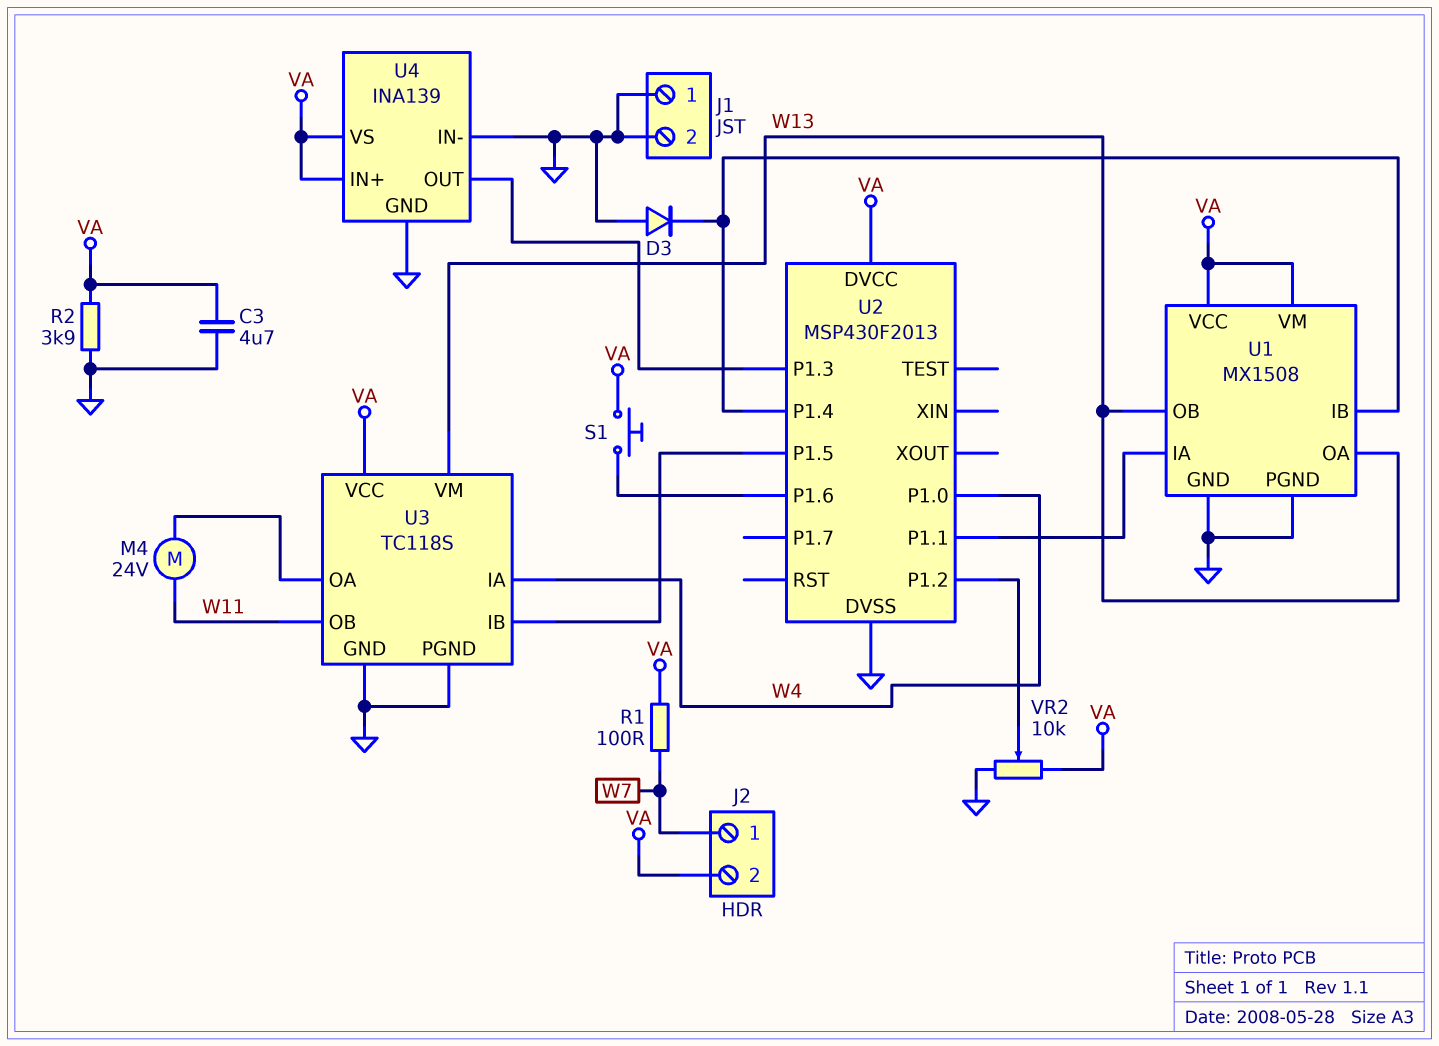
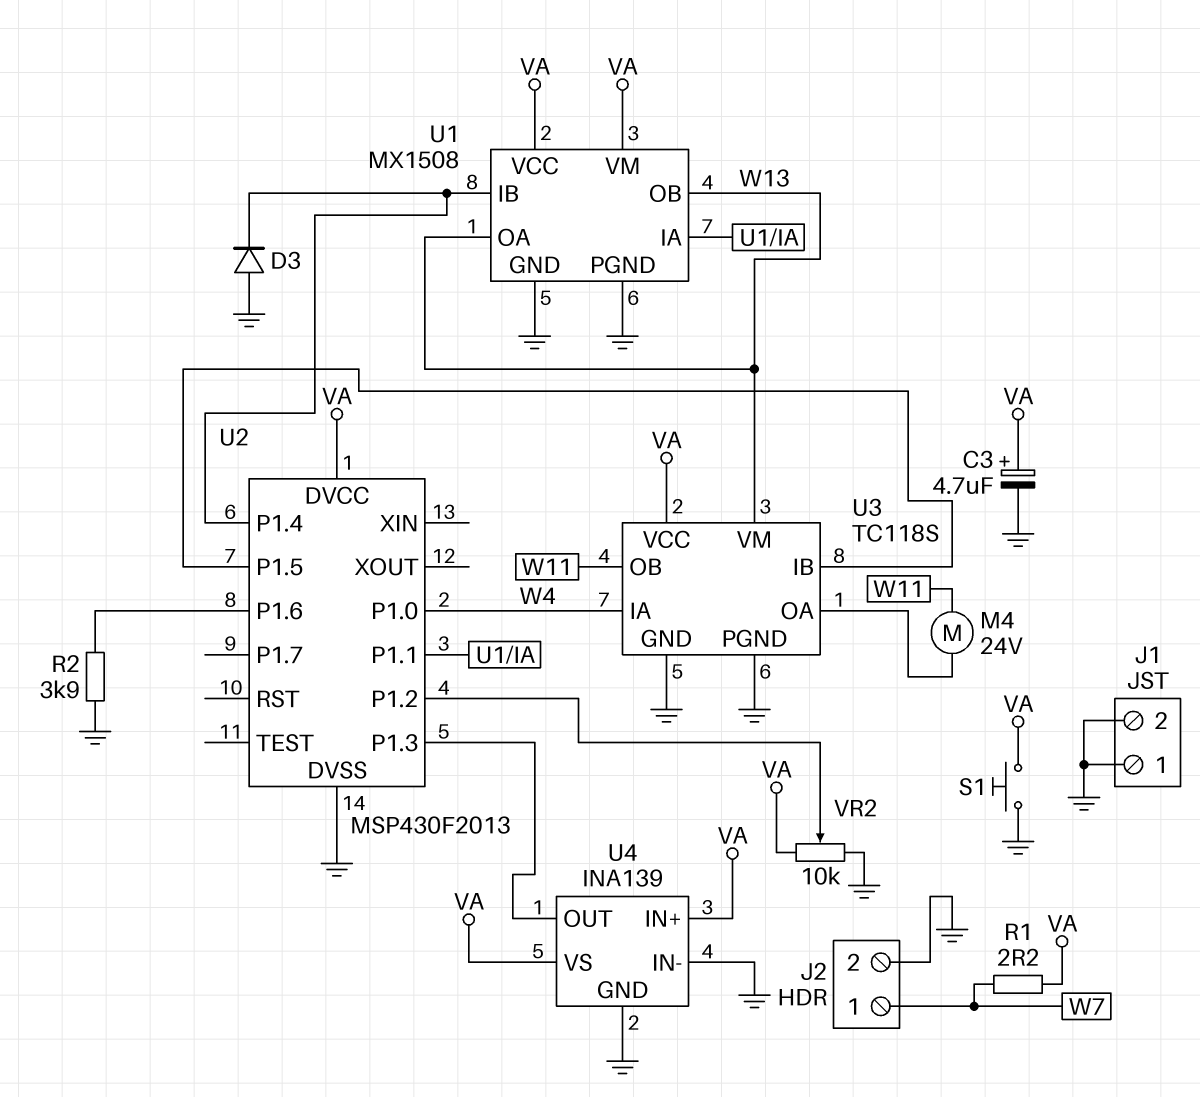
C3: 4.7uF (GND, VA) -> 4.7uF (plus VA, minus GND)
J2 pin 2: VA -> GND
R1: 100 (VA, W7) -> 2.2 (VA, W7)
R2: 3.9k (GND, VA) -> 3.9k (GND, U2/P1.6)
S1: button (U2/P1.6, VA) -> button (GND, VA)

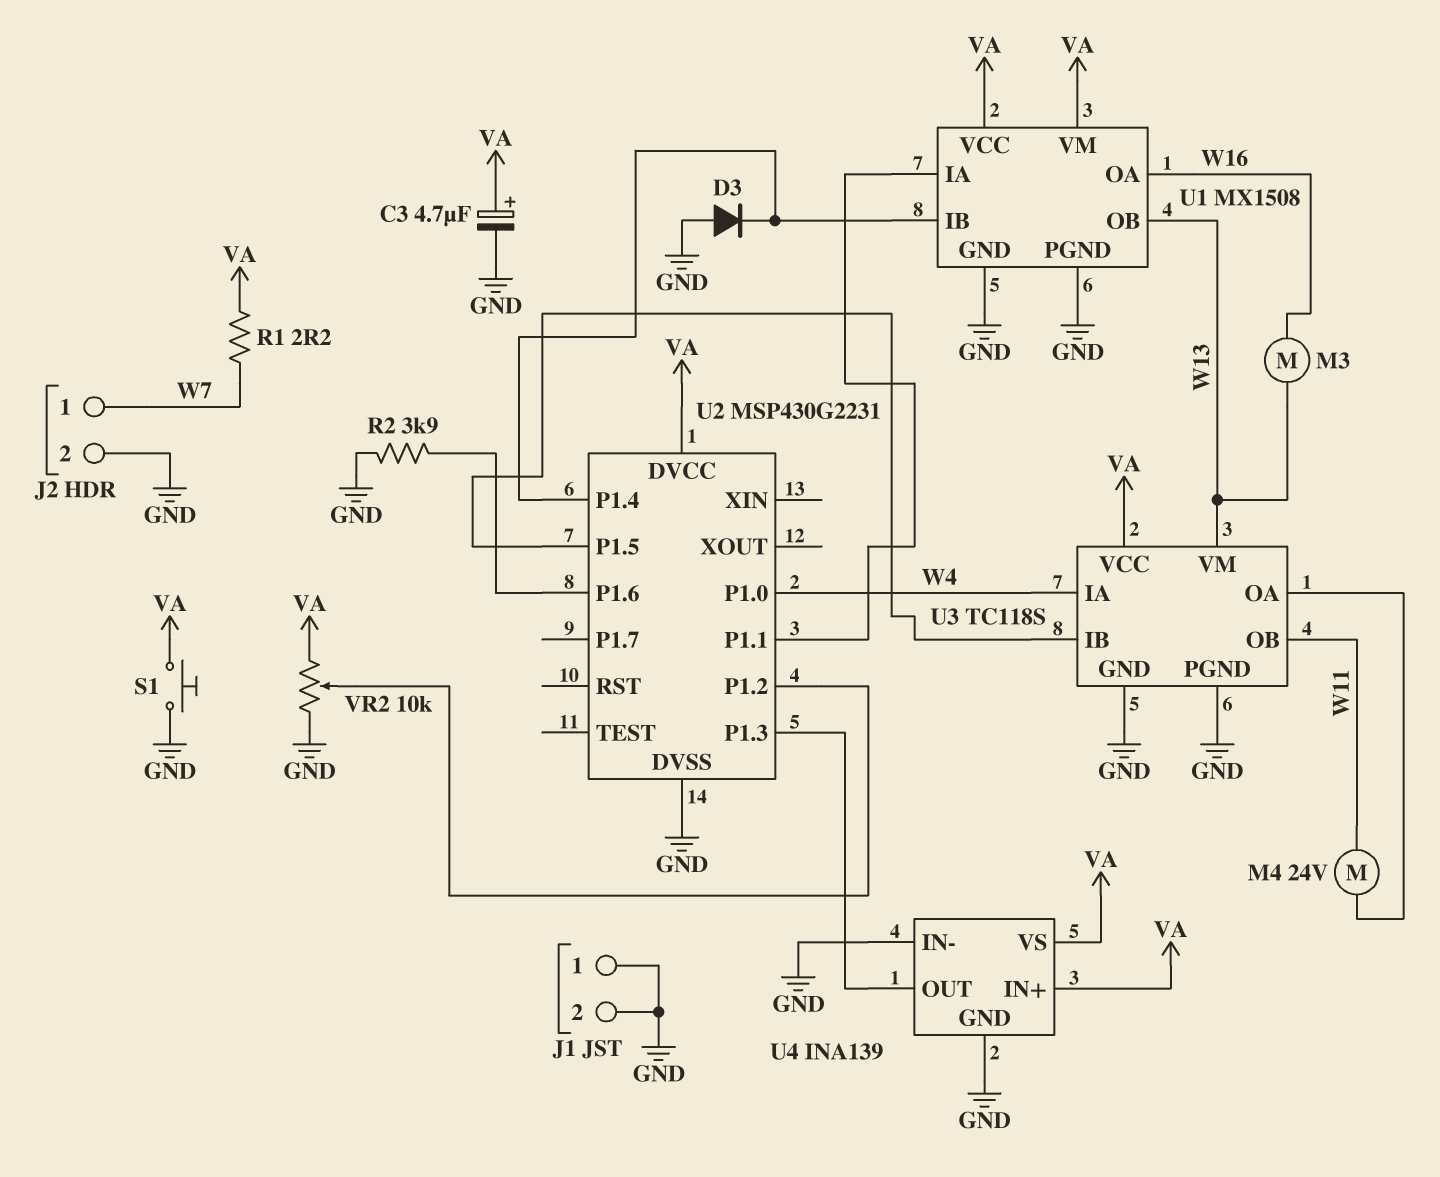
M3: none -> motor (W13, W16)
U1 pin OA: W13 -> W16
U2: MSP430F2013 -> MSP430G2231

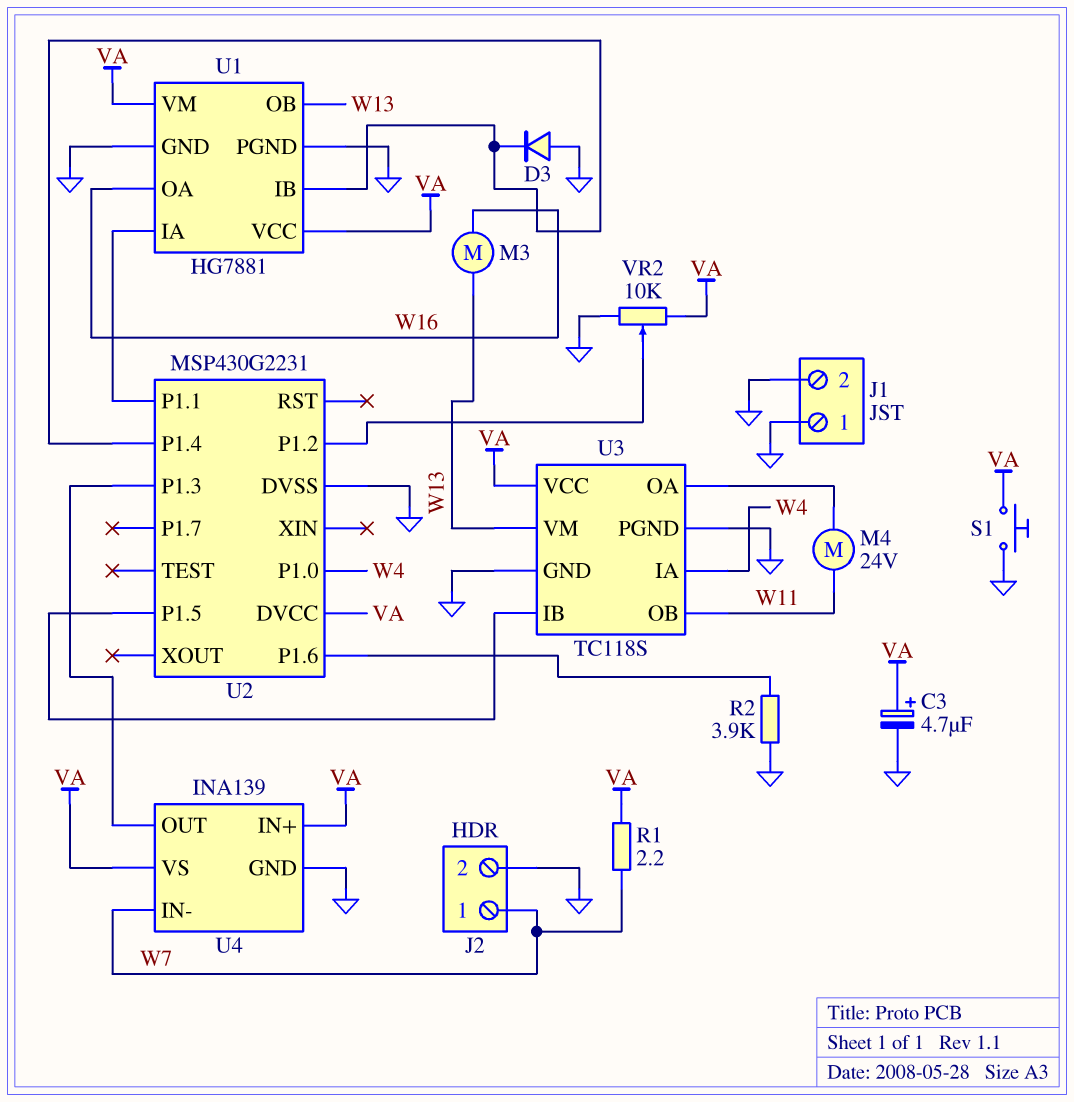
U1: MX1508 -> HG7881
U4 pin IN-: GND -> W7

